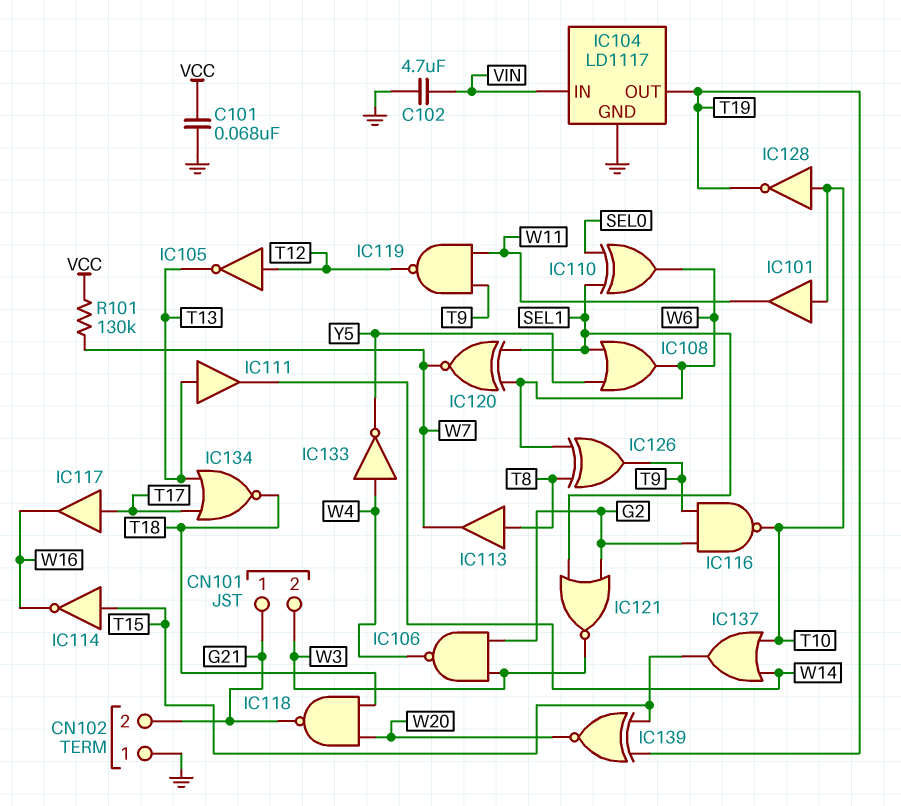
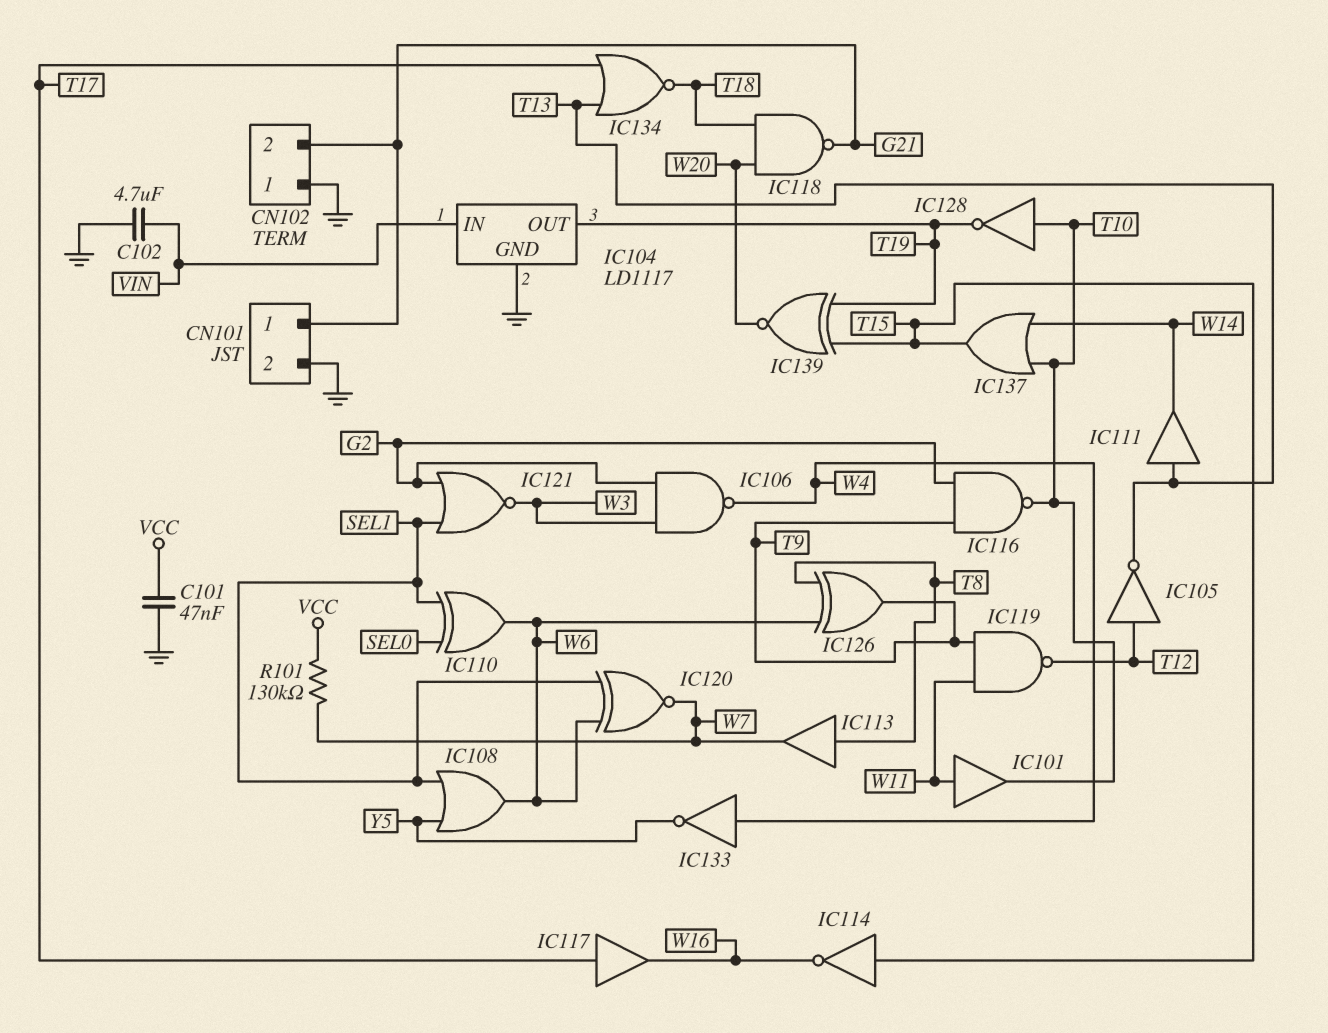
C101: 68nF (GND, VCC) -> 47nF (GND, VCC)
CN101 pin 2: W3 -> GND
IC101: buffer (in T10, out W11) -> buffer (in W11, out T10)

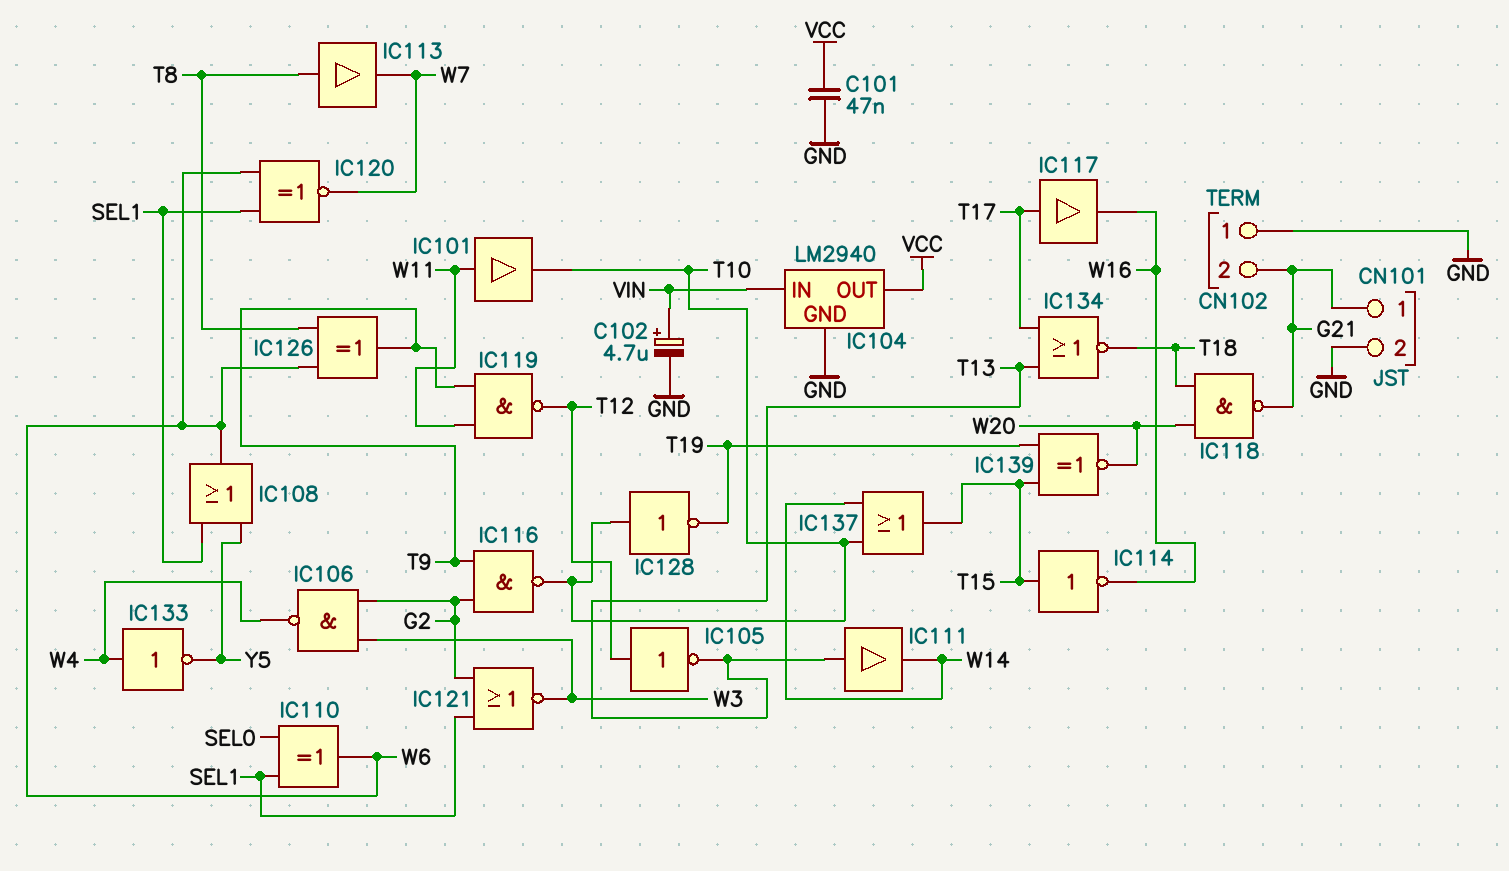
C102: 4.7uF (GND, VIN) -> 4.7uF (plus VIN, minus GND)
IC104: LD1117 -> LM2940
IC104 pin OUT: T19 -> VCC
R101: 130k (VCC, W7) -> none

